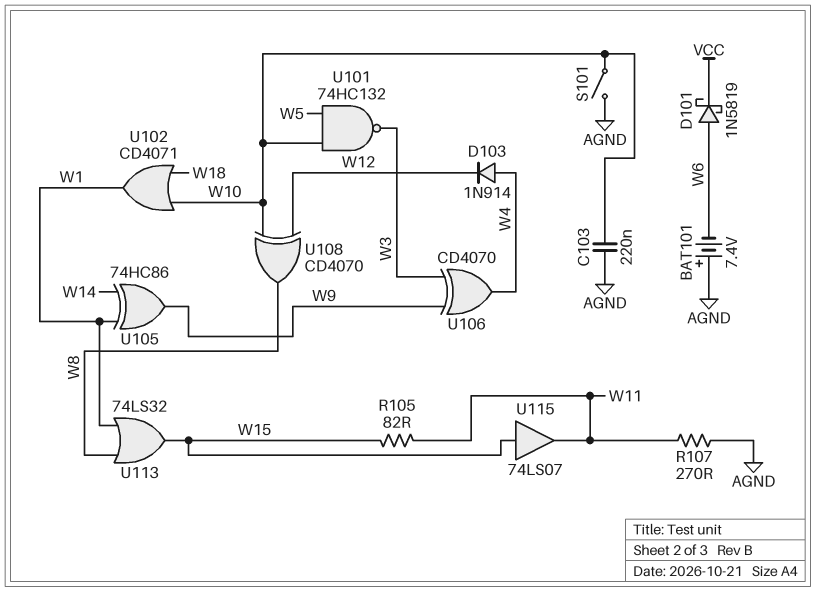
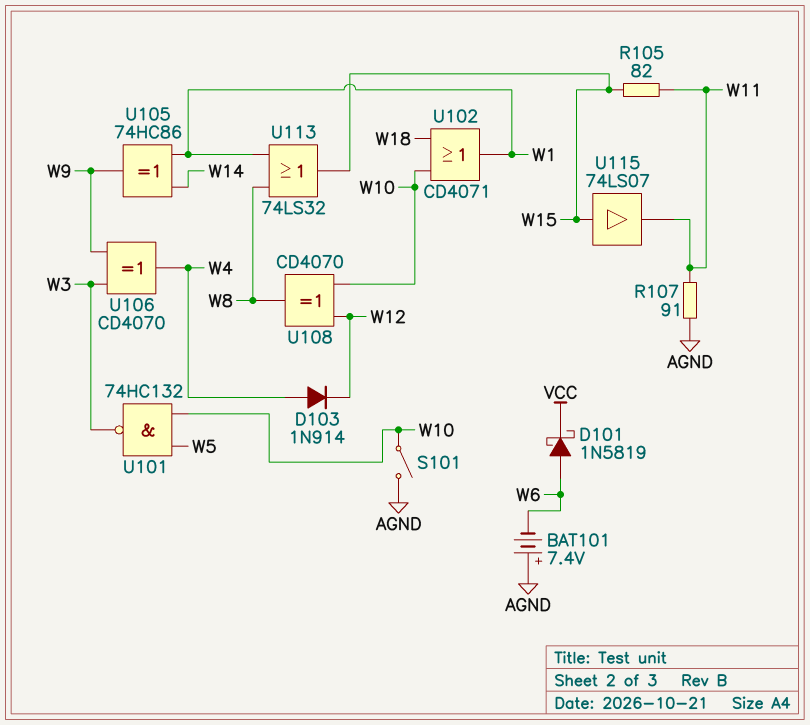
C103: 220nF (AGND, W10) -> none
R107: 270 (AGND, W11) -> 91 (AGND, W11)

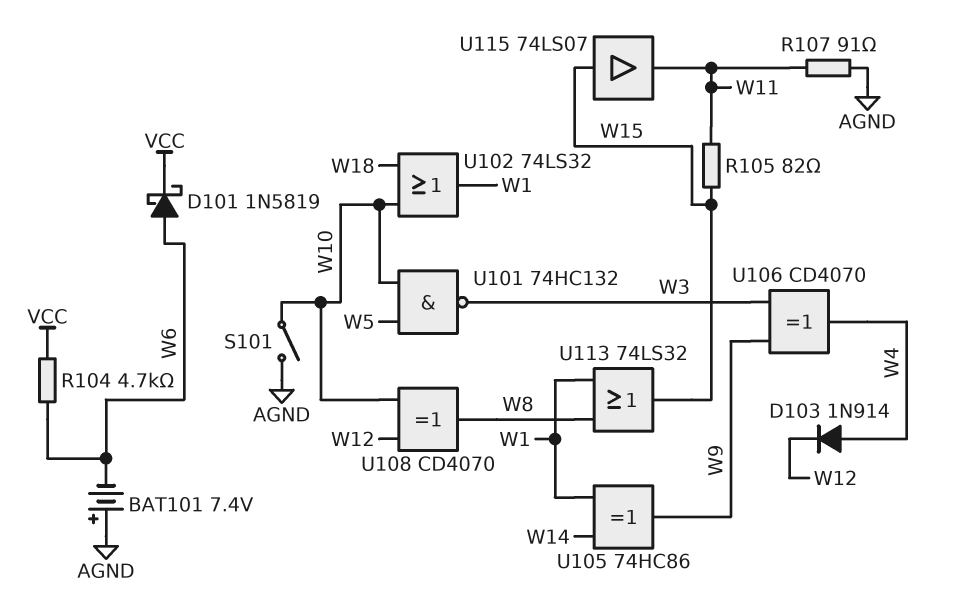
R104: none -> 4.7k (VCC, W6)
U102: OR CD4071 (in W10, in W18, out W1) -> OR 74LS32 (in W10, in W18, out W1)

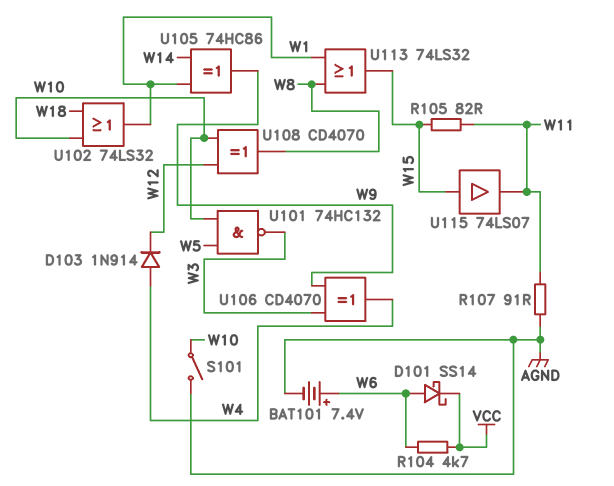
BAT101: 7.4V (plus AGND, minus W6) -> 7.4V (plus W6, minus AGND)
D101: schottky 1N5819 (A W6, K VCC) -> schottky SS14 (A W6, K VCC)

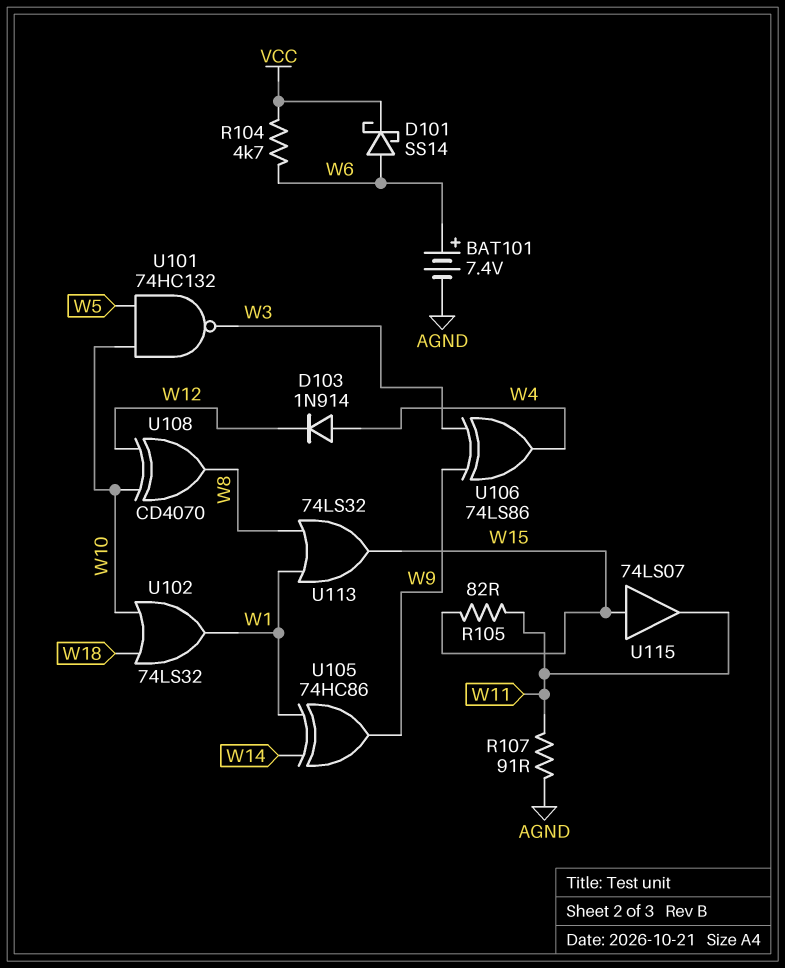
S101: switch (AGND, W10) -> none
U106: XOR CD4070 (in W3, in W9, out W4) -> XOR 74LS86 (in W3, in W9, out W4)

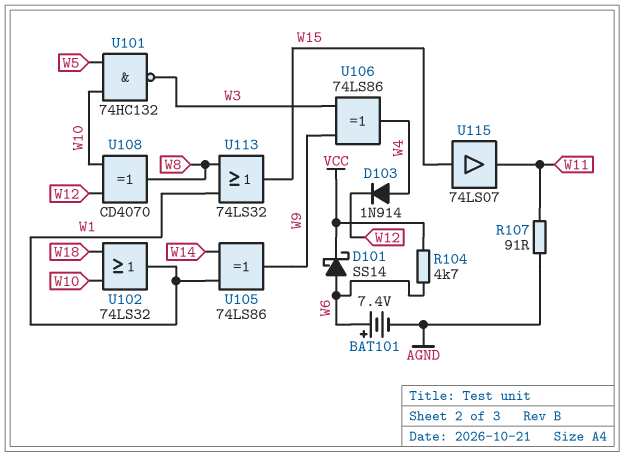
R105: 82 (W11, W15) -> none
U105: XOR 74HC86 (in W1, in W14, out W9) -> XOR 74LS86 (in W1, in W14, out W9)

